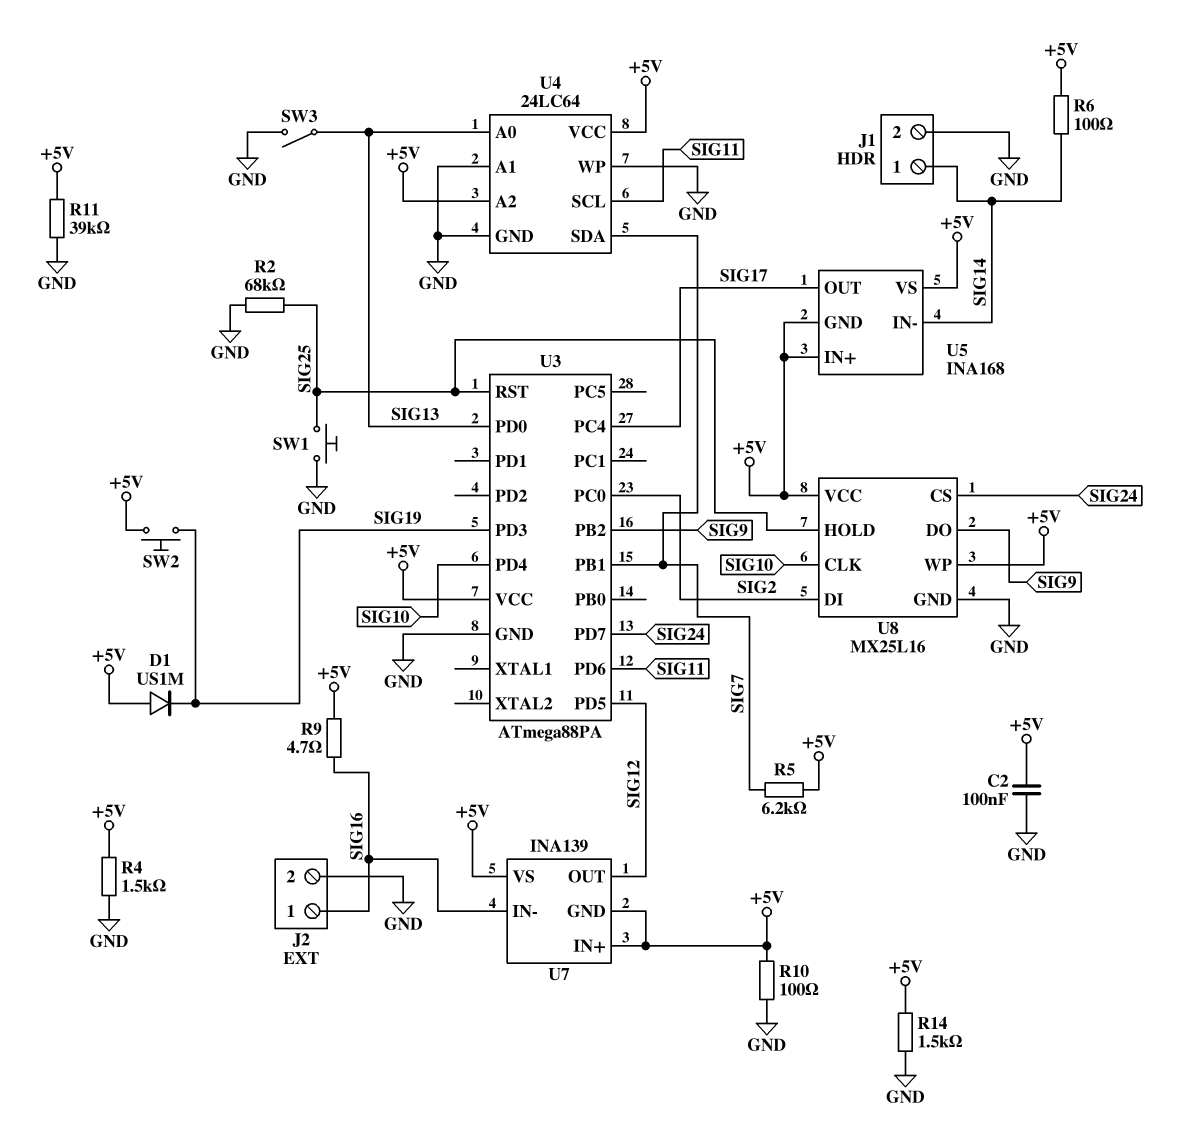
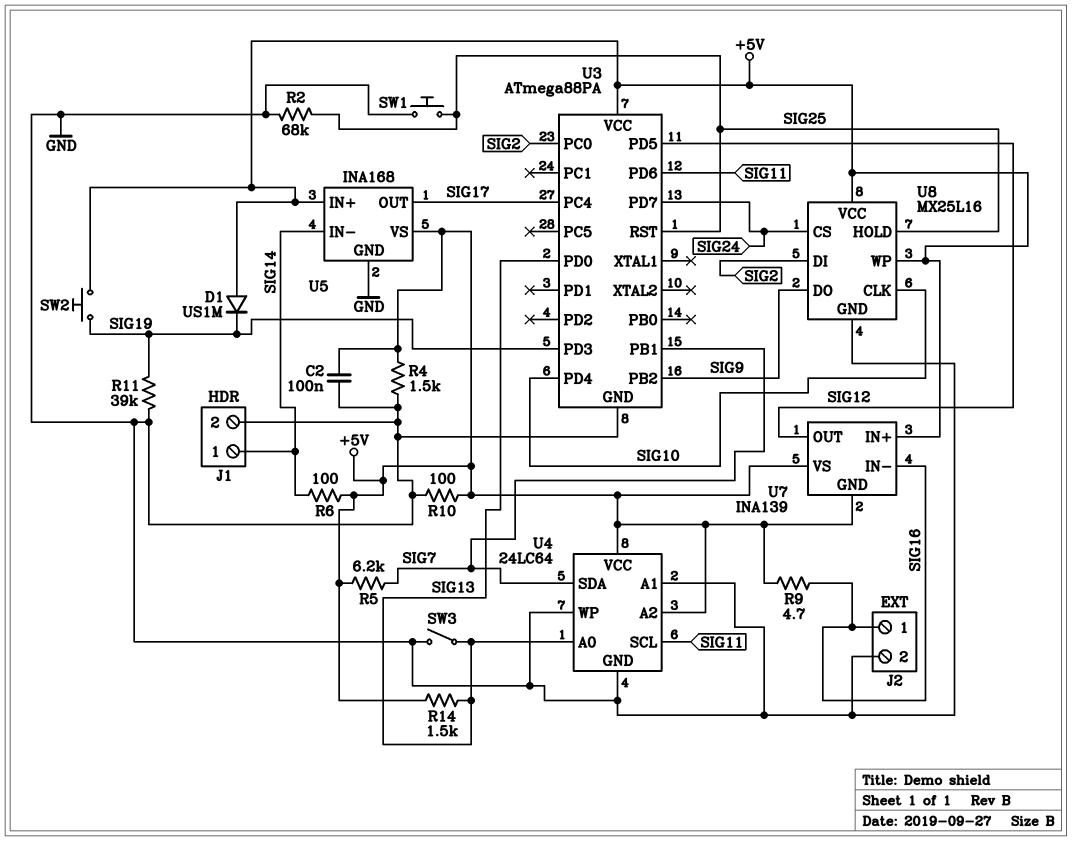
R11: 39k (+5V, GND) -> 39k (GND, SIG19)
R14: 1.5k (+5V, GND) -> 1.5k (+5V, SIG13)
U5 pin GND: +5V -> GND

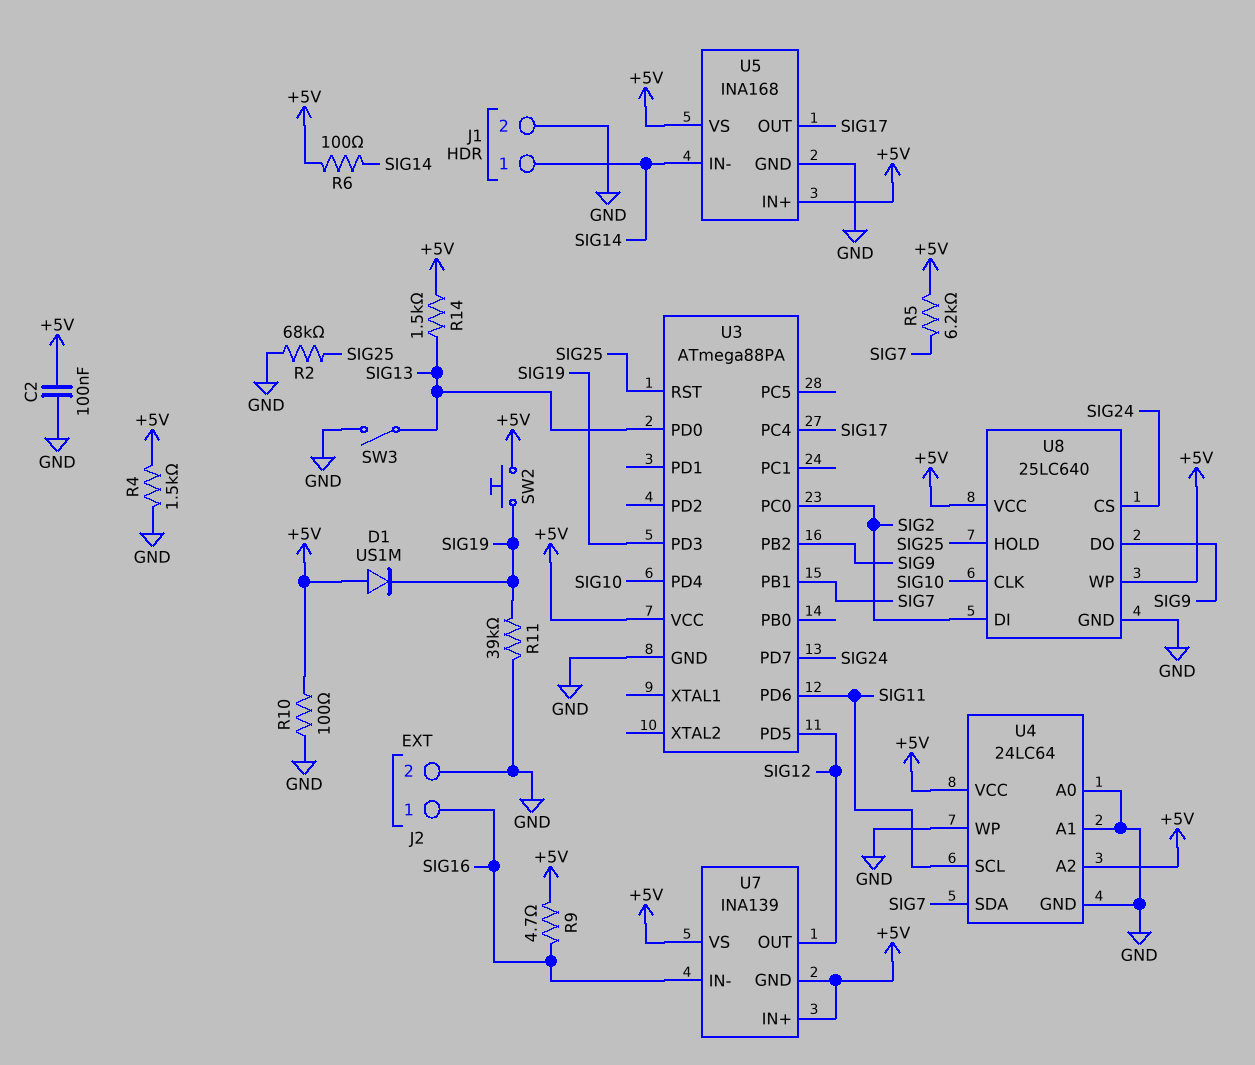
SW1: button (GND, SIG25) -> none
U4 pin A0: SIG13 -> GND
U8: MX25L16 -> 25LC640

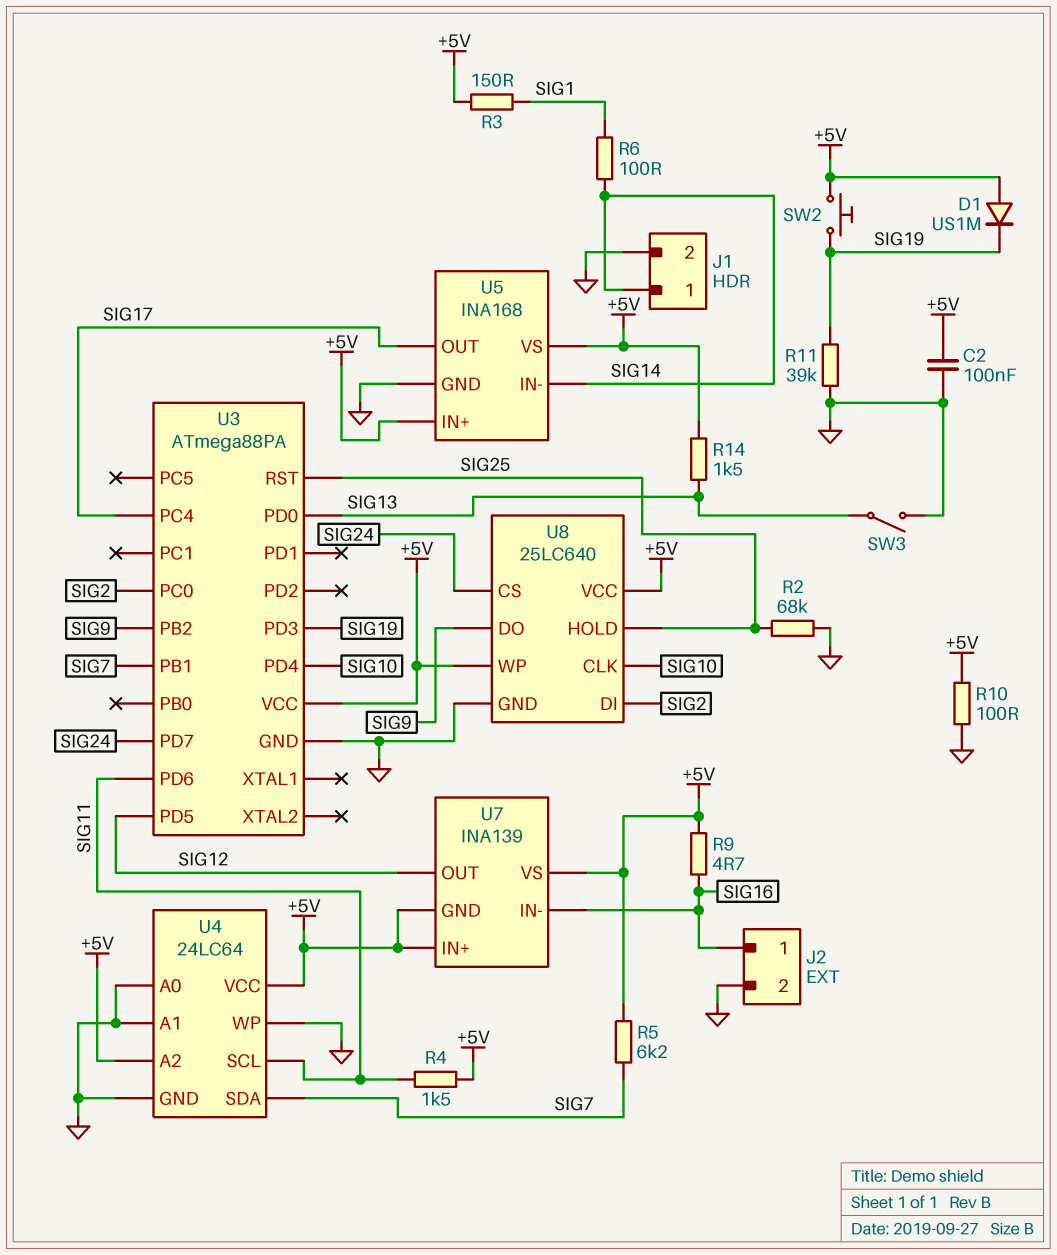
R3: none -> 150 (+5V, SIG1)
R4: 1.5k (+5V, GND) -> 1.5k (+5V, SIG11)
R6: 100 (+5V, SIG14) -> 100 (SIG1, SIG14)

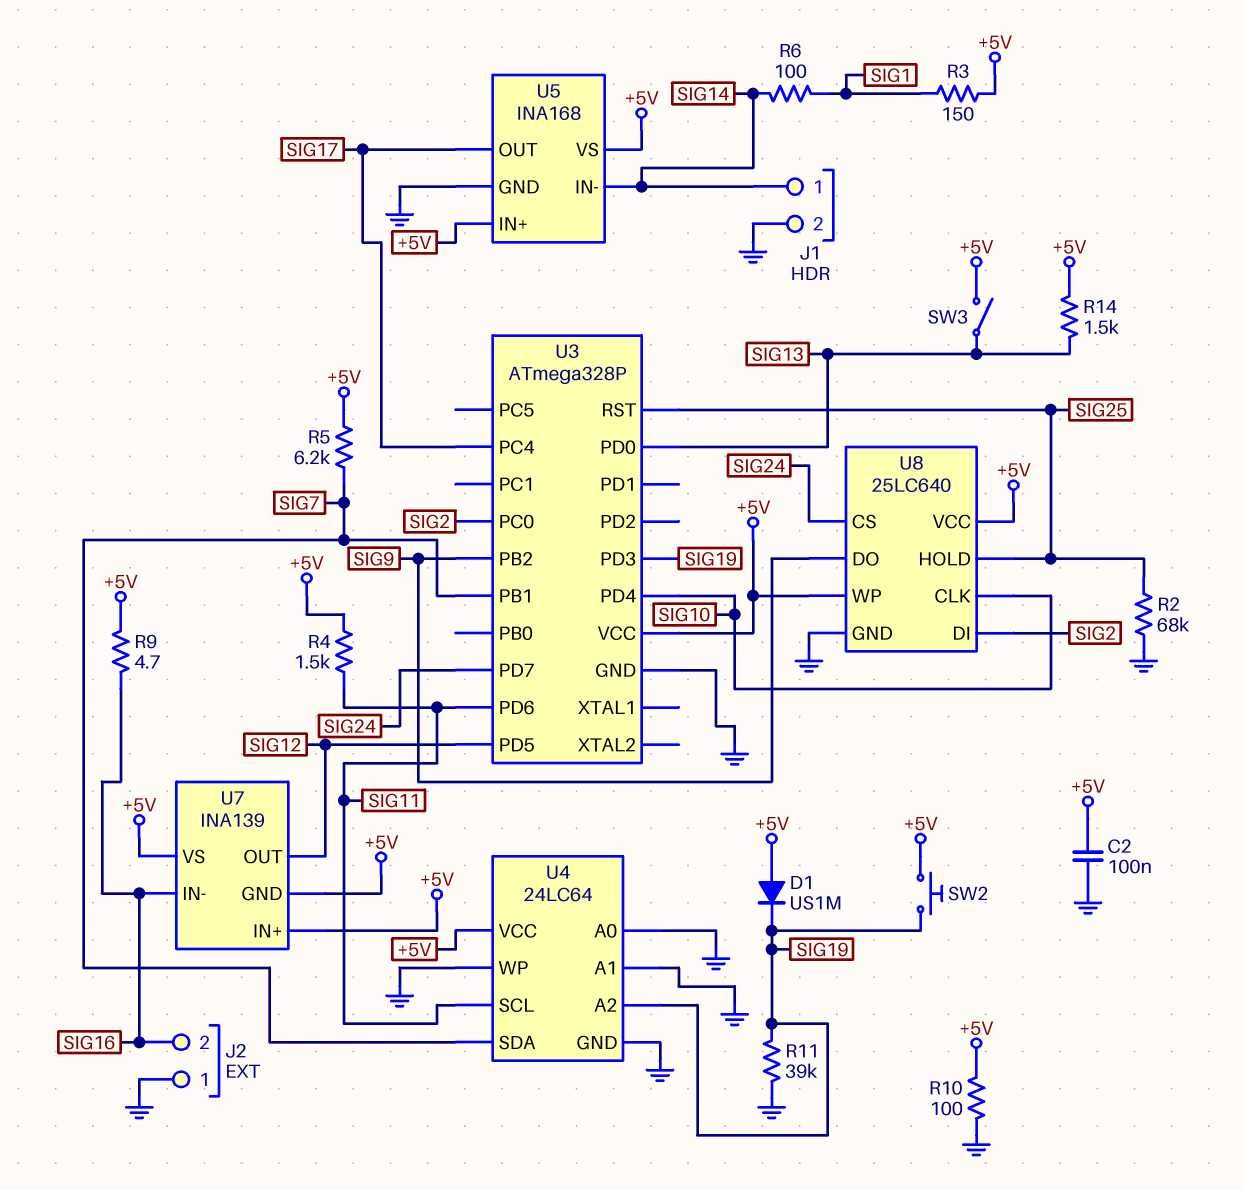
J2 pin 1: SIG16 -> GND
J2 pin 2: GND -> SIG16
SW3: switch (GND, SIG13) -> switch (+5V, SIG13)
U3: ATmega88PA -> ATmega328P
U4 pin A2: +5V -> SIG19

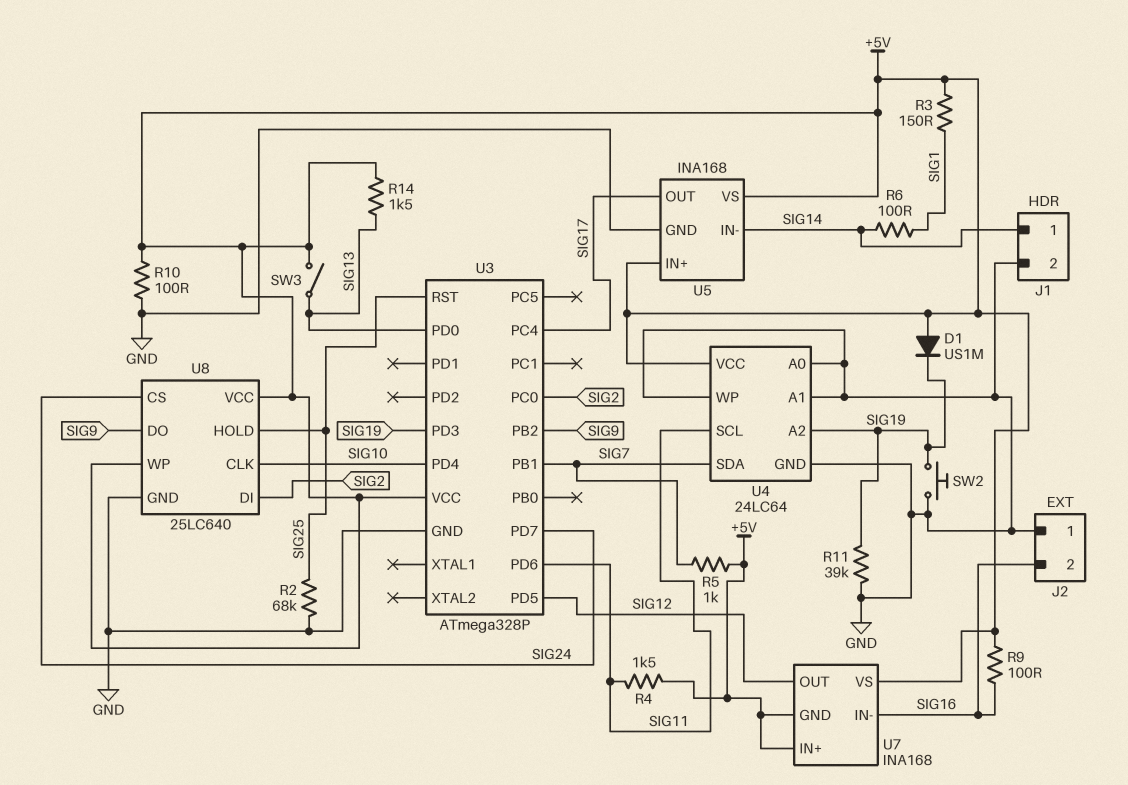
C2: 100nF (+5V, GND) -> none
R5: 6.2k (+5V, SIG7) -> 1k (+5V, SIG7)
R9: 4.7 (+5V, SIG16) -> 100 (+5V, SIG16)
SW2: button (+5V, SIG19) -> button (GND, SIG19)
U7: INA139 -> INA168

